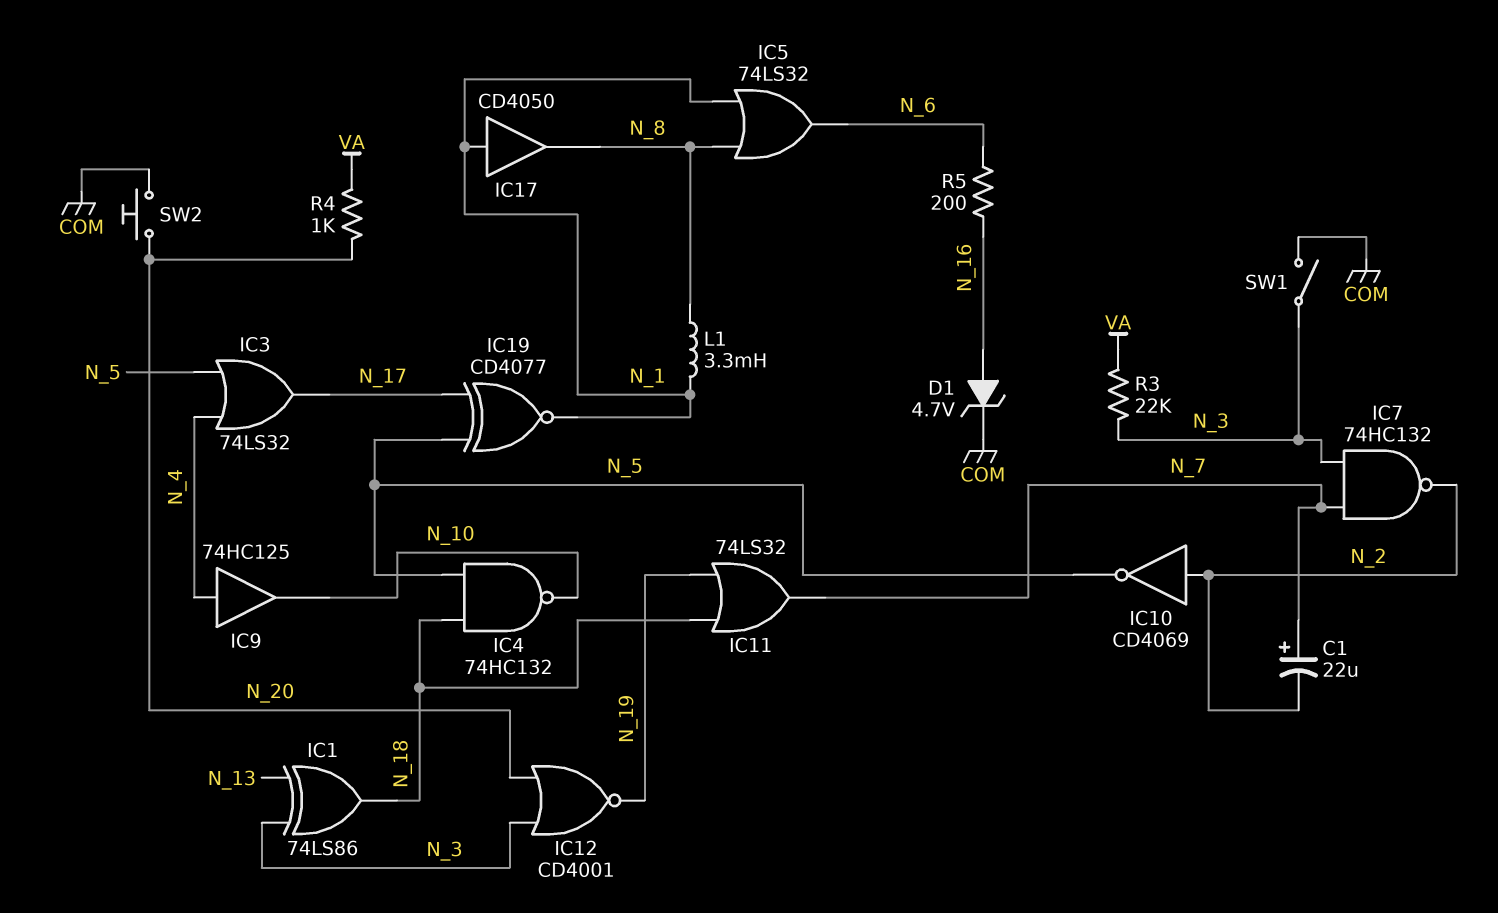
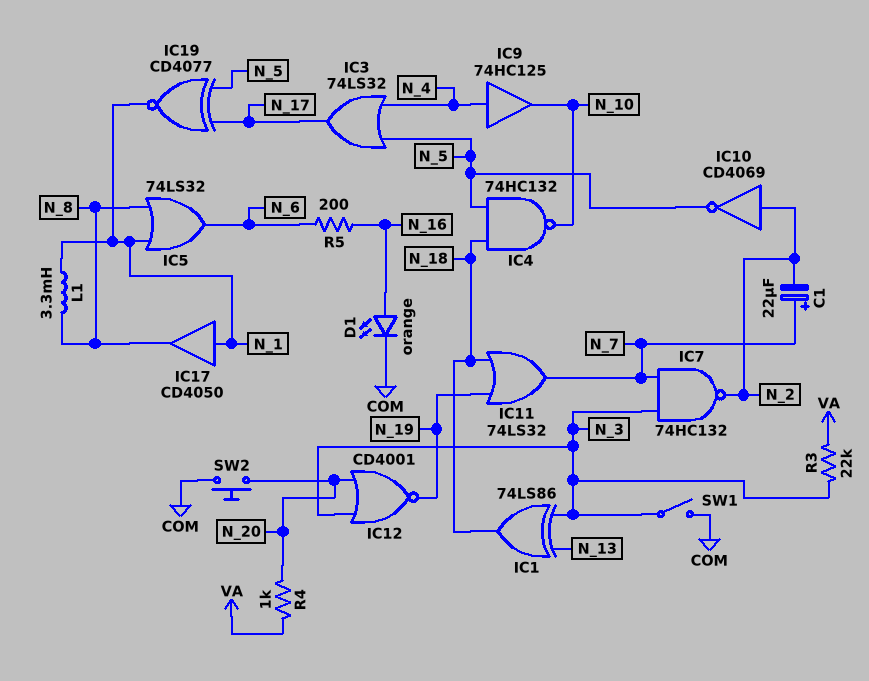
D1: zener 4.7V (A N_16, K COM) -> LED orange (A N_16, K COM)

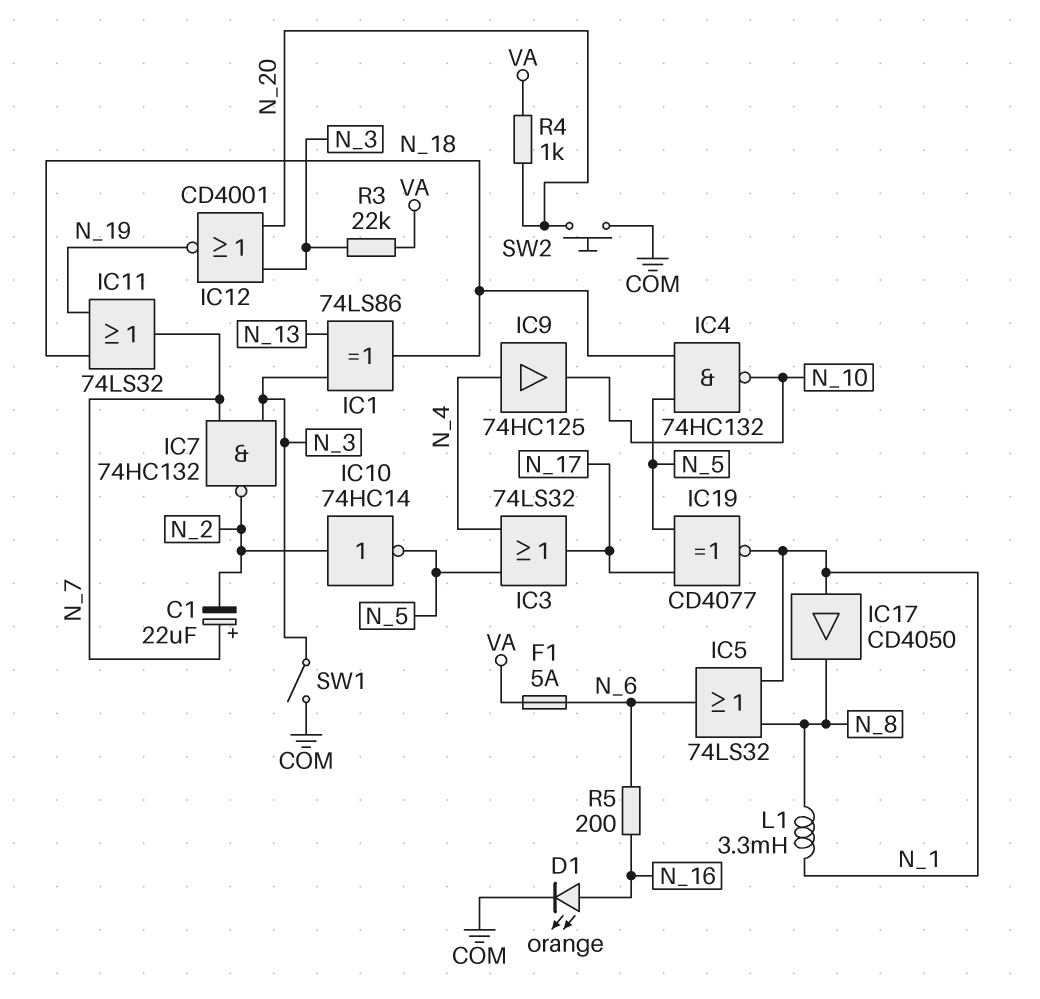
F1: none -> 5A (N_6, VA)
IC10: NOT CD4069 (in N_2, out N_5) -> NOT 74HC14 (in N_2, out N_5)

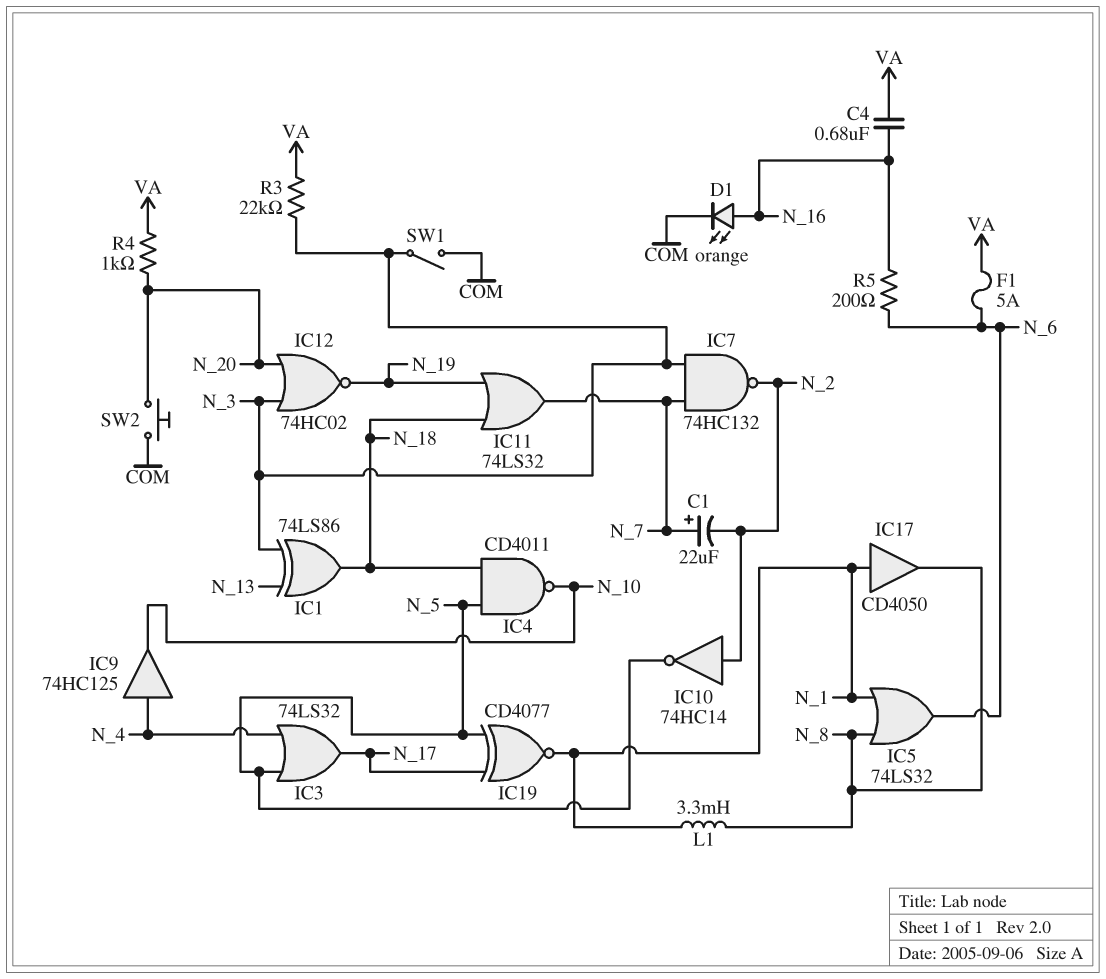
C4: none -> 680nF (N_16, VA)
IC4: NAND 74HC132 (in N_5, in N_18, out N_10) -> NAND CD4011 (in N_5, in N_18, out N_10)
IC12: NOR CD4001 (in N_3, in N_20, out N_19) -> NOR 74HC02 (in N_3, in N_20, out N_19)

